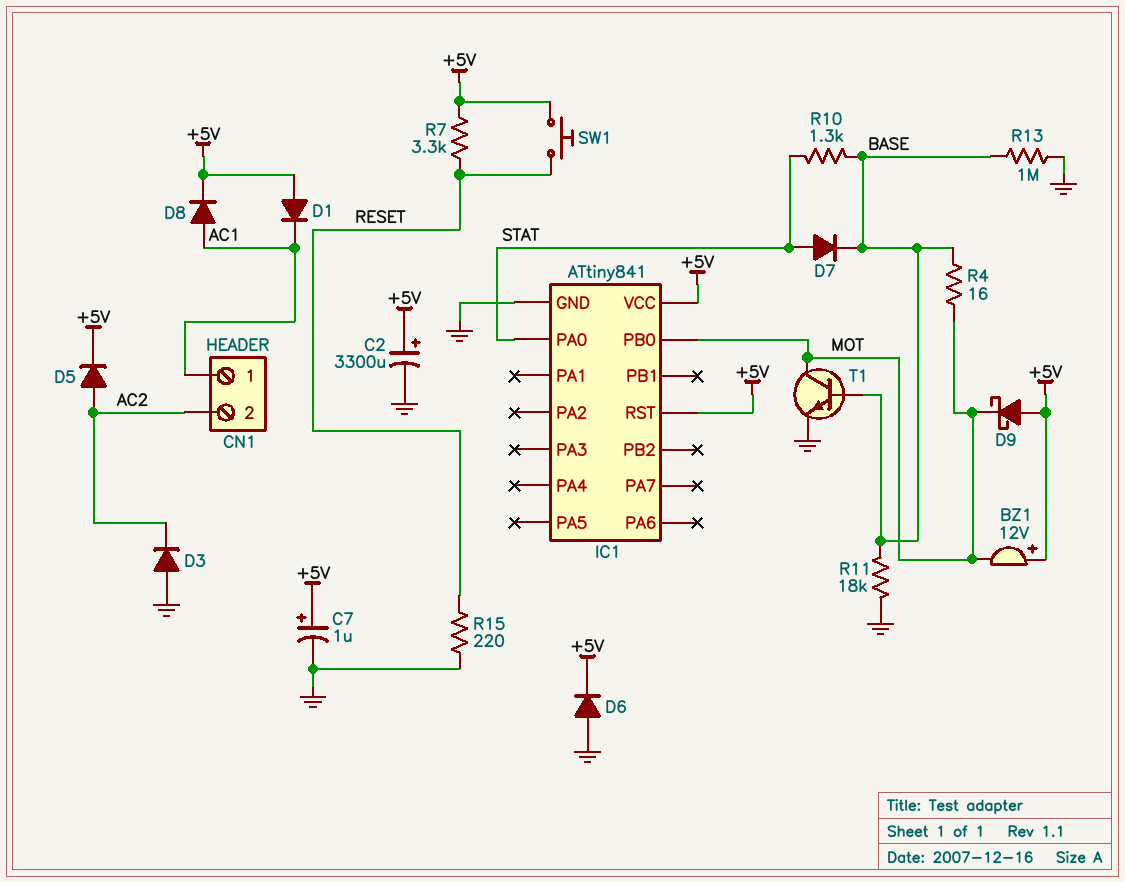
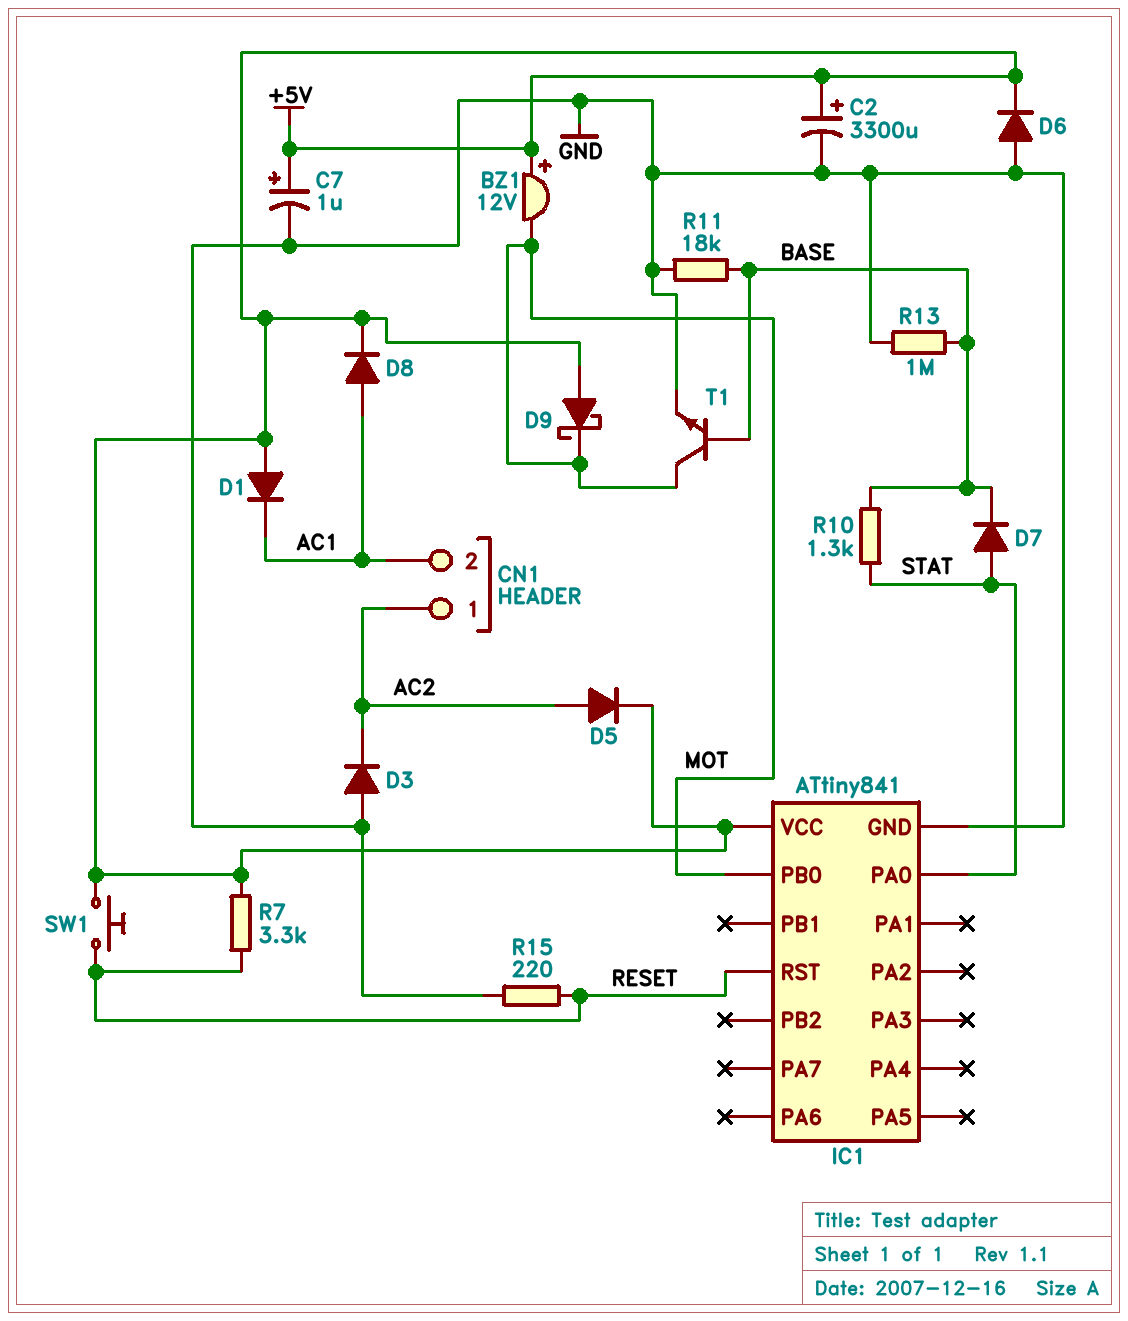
CN1 pin 1: AC1 -> AC2
CN1 pin 2: AC2 -> AC1
IC1 pin RST: +5V -> RESET
R4: 16 (BASE, MOT) -> none

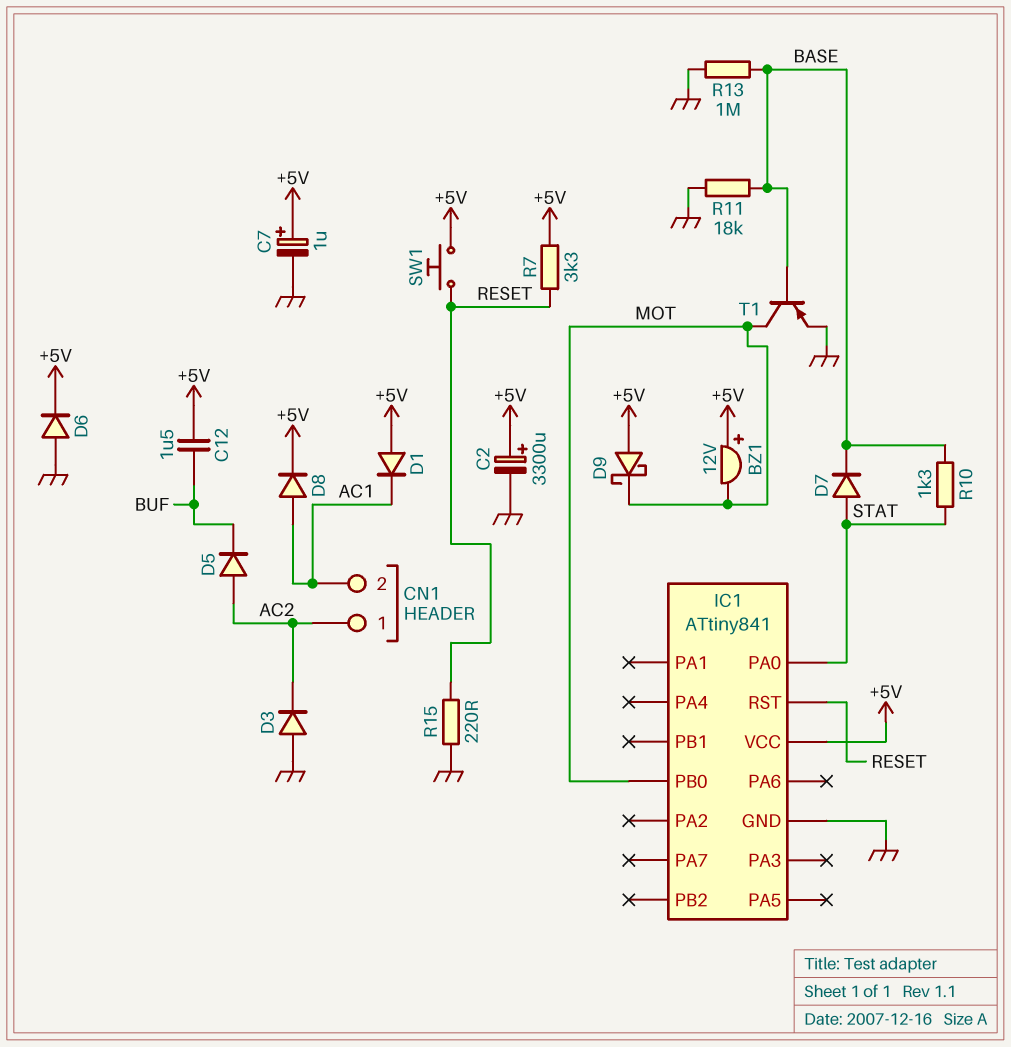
C12: none -> 1.5uF (+5V, BUF)
D5: diode (A AC2, K +5V) -> diode (A AC2, K BUF)
T1: NPN (B BASE, C MOT, E GND) -> PNP (B BASE, C MOT, E GND)

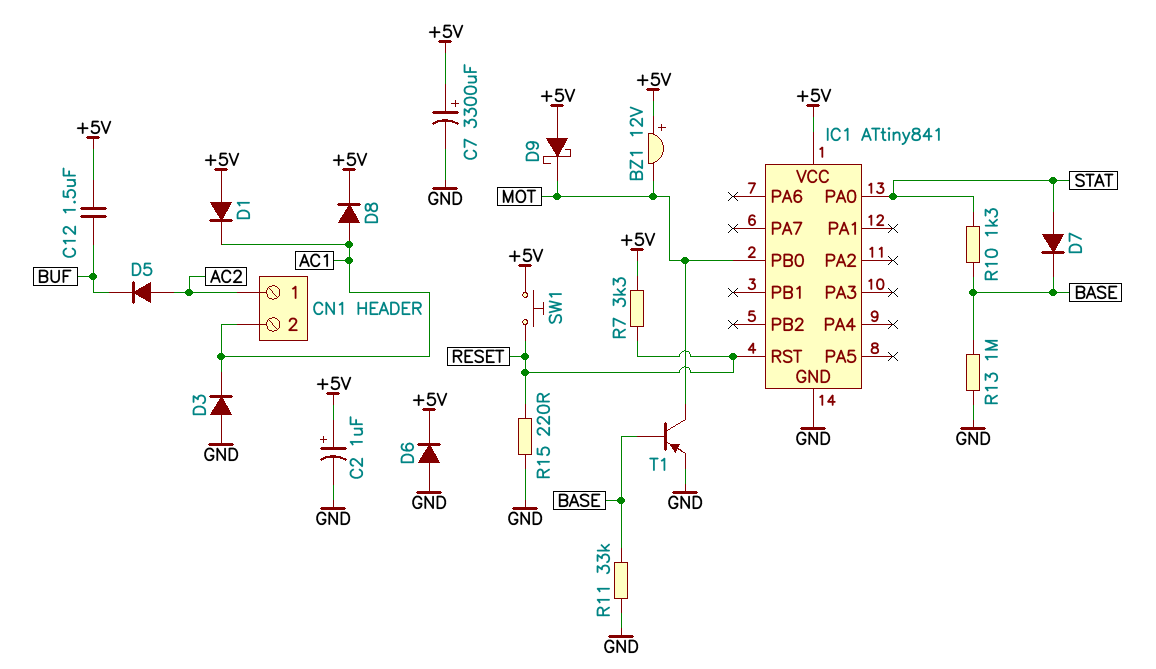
C2: 3300uF (plus +5V, minus GND) -> 1uF (plus +5V, minus GND)
C7: 1uF (plus +5V, minus GND) -> 3300uF (plus +5V, minus GND)
D3: diode (A GND, K AC2) -> diode (A GND, K AC1)
R11: 18k (BASE, GND) -> 33k (BASE, GND)

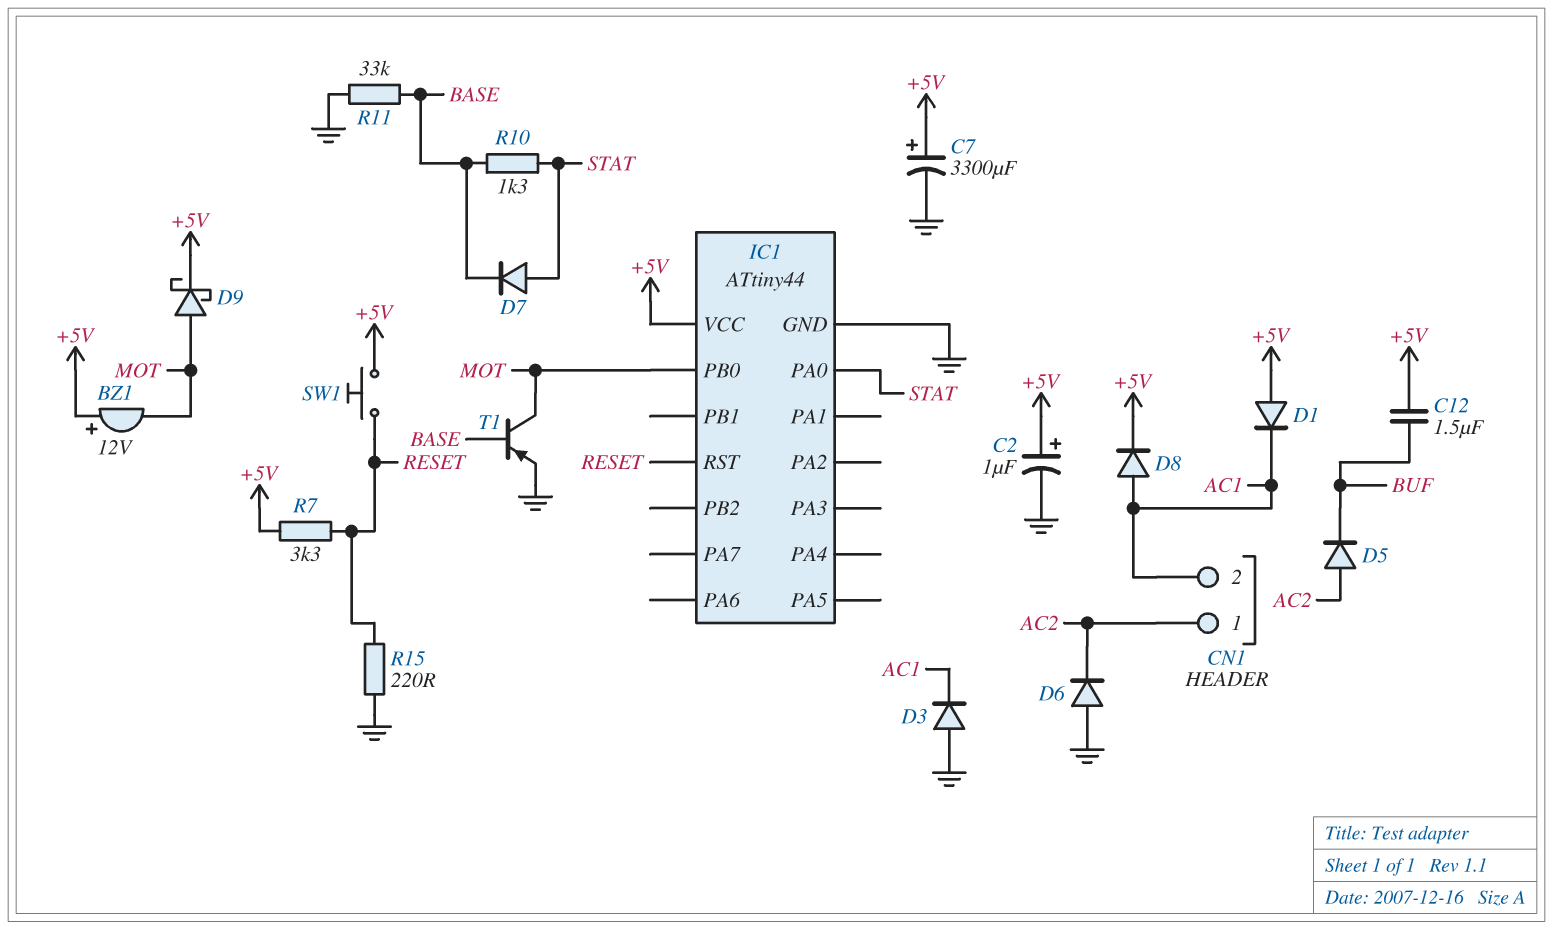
D6: diode (A GND, K +5V) -> diode (A GND, K AC2)
D9: schottky (A +5V, K MOT) -> schottky (A MOT, K +5V)
IC1: ATtiny841 -> ATtiny44
R13: 1M (BASE, GND) -> none

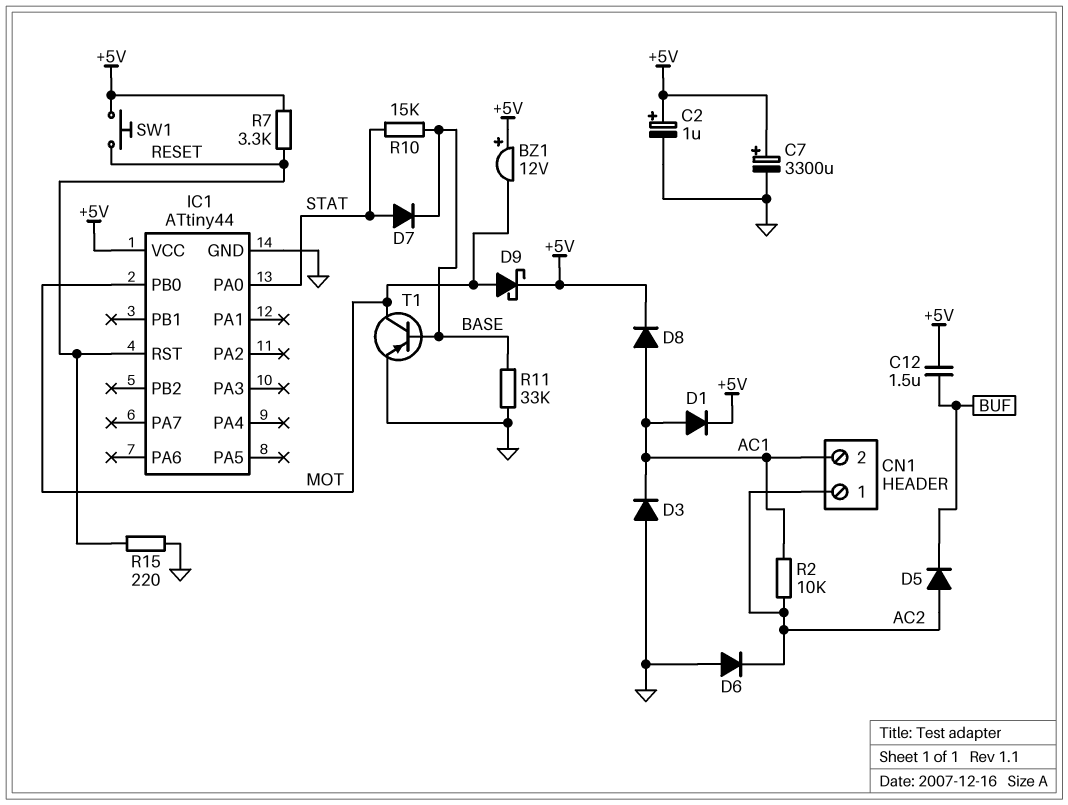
D1: diode (A +5V, K AC1) -> diode (A AC1, K +5V)
R2: none -> 10k (AC1, AC2)
R10: 1.3k (BASE, STAT) -> 15k (BASE, STAT)

